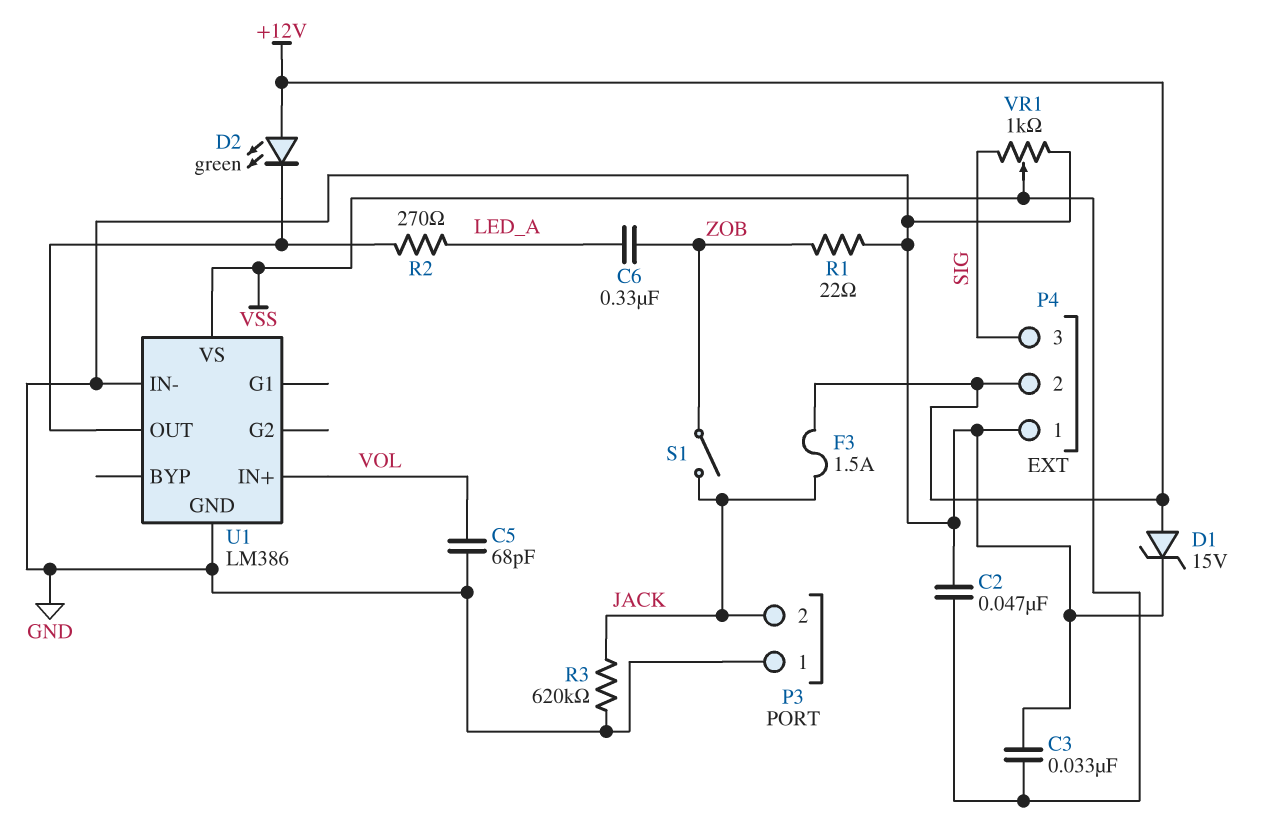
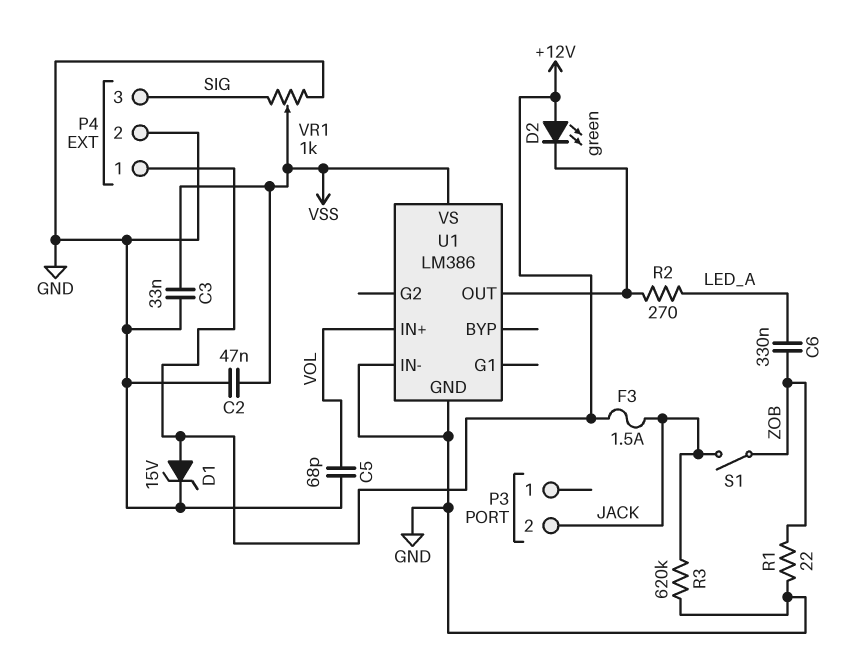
P3 pin 1: GND -> none
P4 pin 1: GND -> +12V
P4 pin 2: +12V -> GND

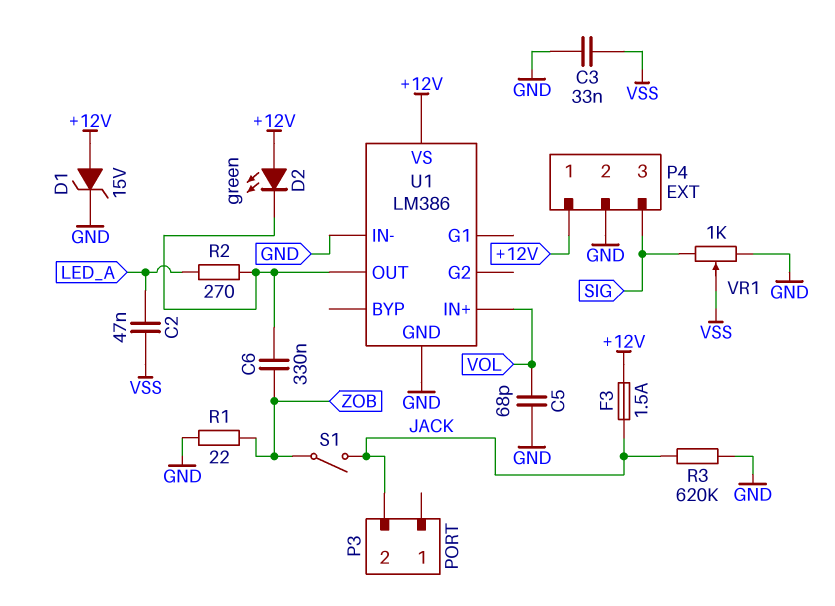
C2: 47nF (GND, VSS) -> 47nF (LED_A, VSS)
C6: 330nF (LED_A, ZOB) -> 330nF (U1/OUT, ZOB)
U1 pin VS: VSS -> +12V

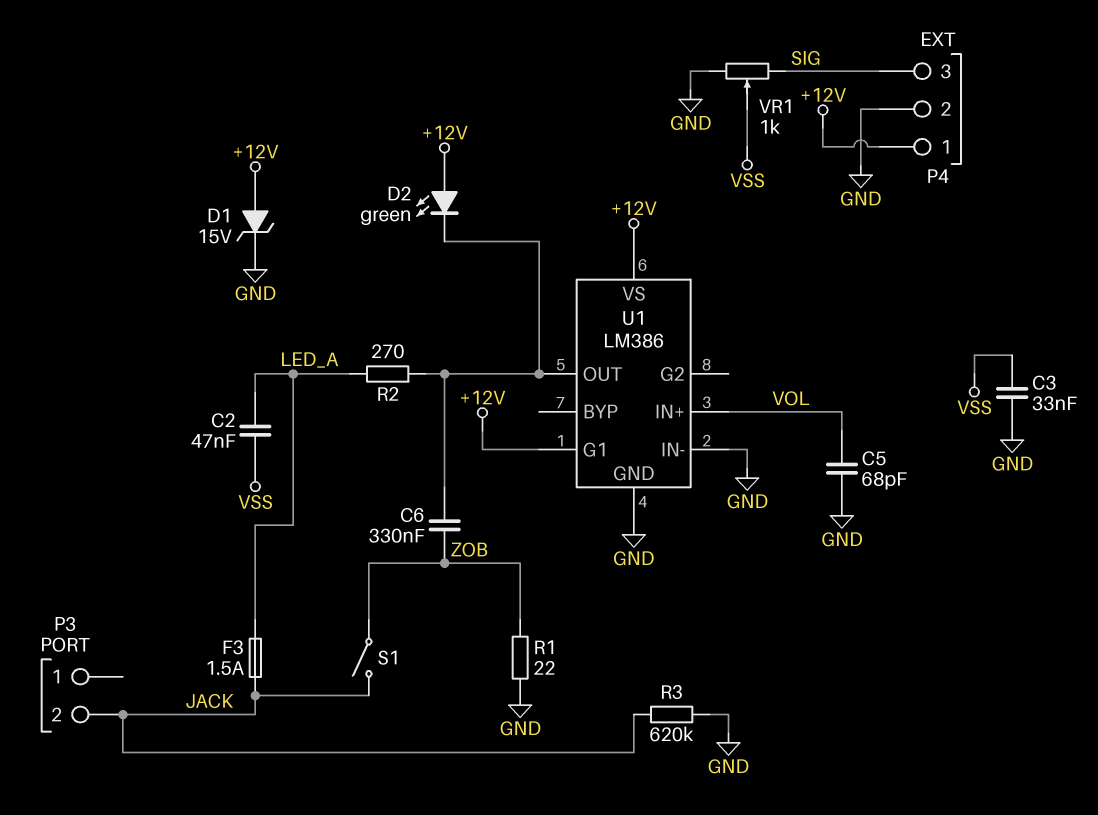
F3: 1.5A (+12V, JACK) -> 1.5A (JACK, LED_A)
U1 pin G1: none -> +12V

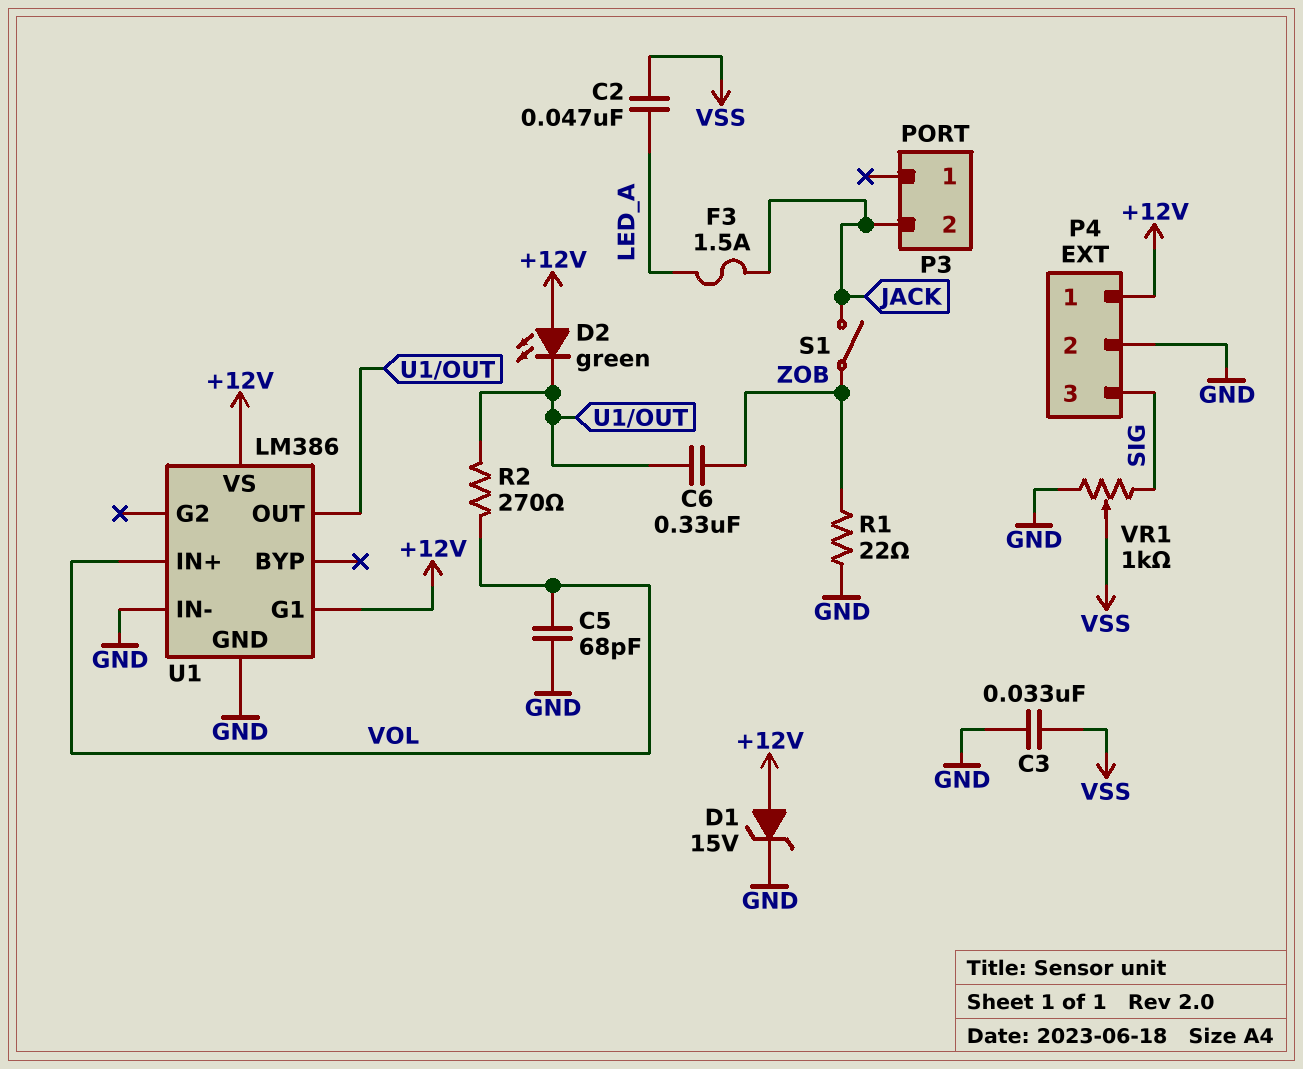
R2: 270 (LED_A, U1/OUT) -> 270 (U1/OUT, VOL)
R3: 620k (GND, JACK) -> none

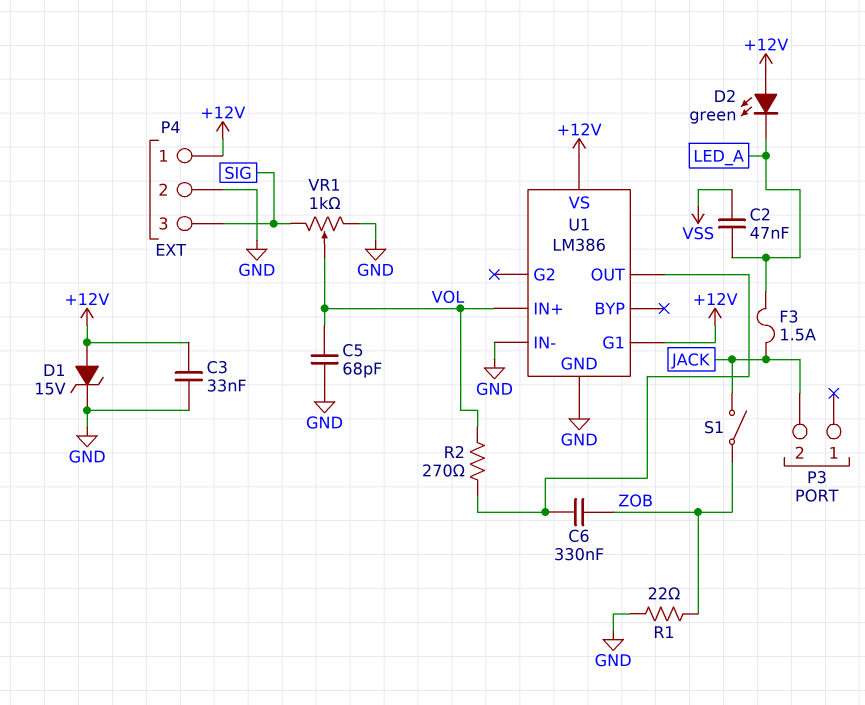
C3: 33nF (GND, VSS) -> 33nF (+12V, GND)
D2: LED green (A +12V, K U1/OUT) -> LED green (A +12V, K LED_A)
VR1: 1k (GND, SIG, wiper VSS) -> 1k (GND, SIG, wiper VOL)

